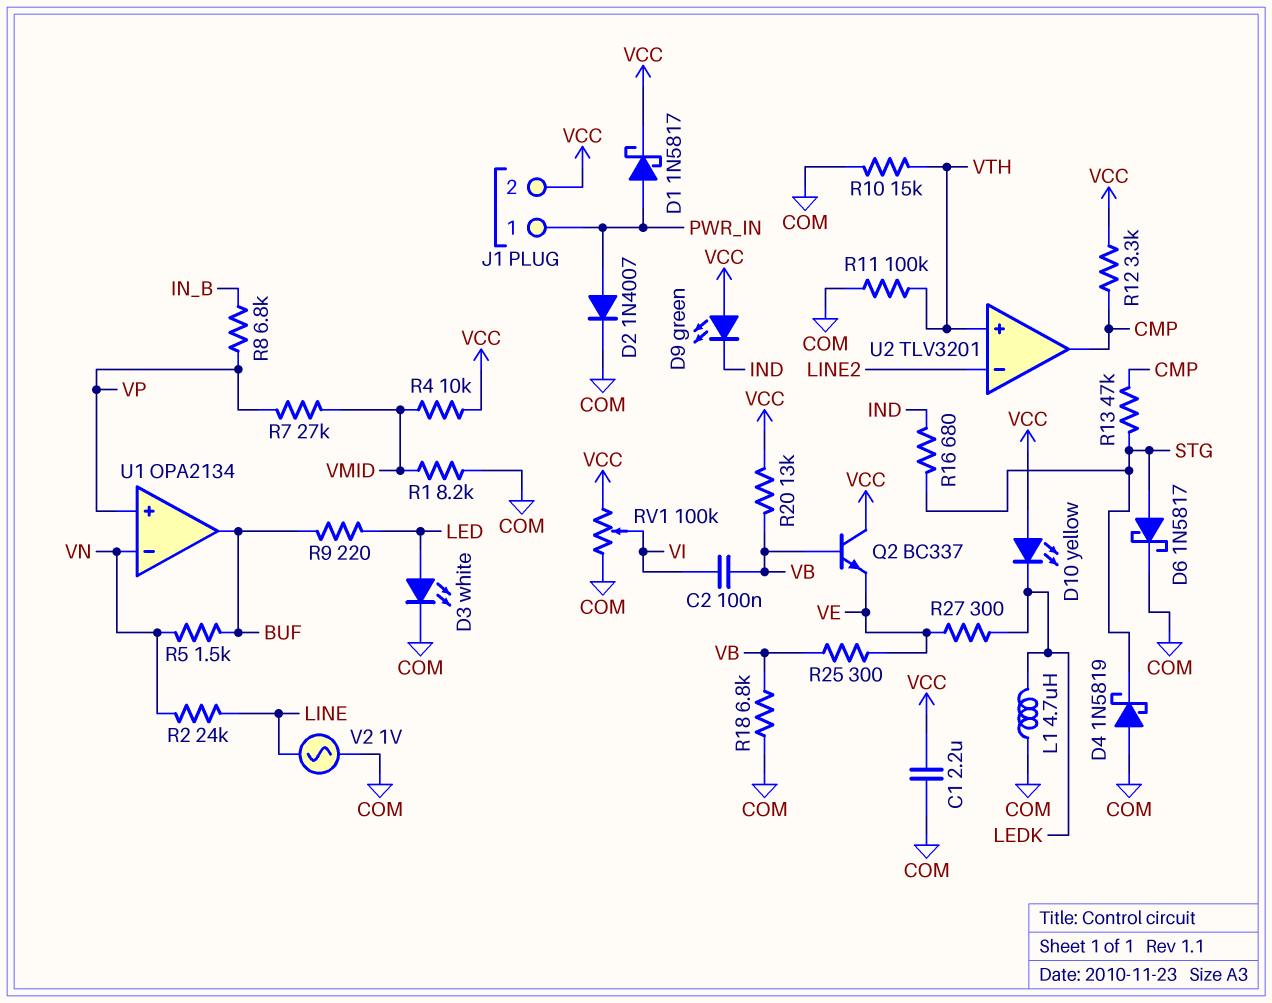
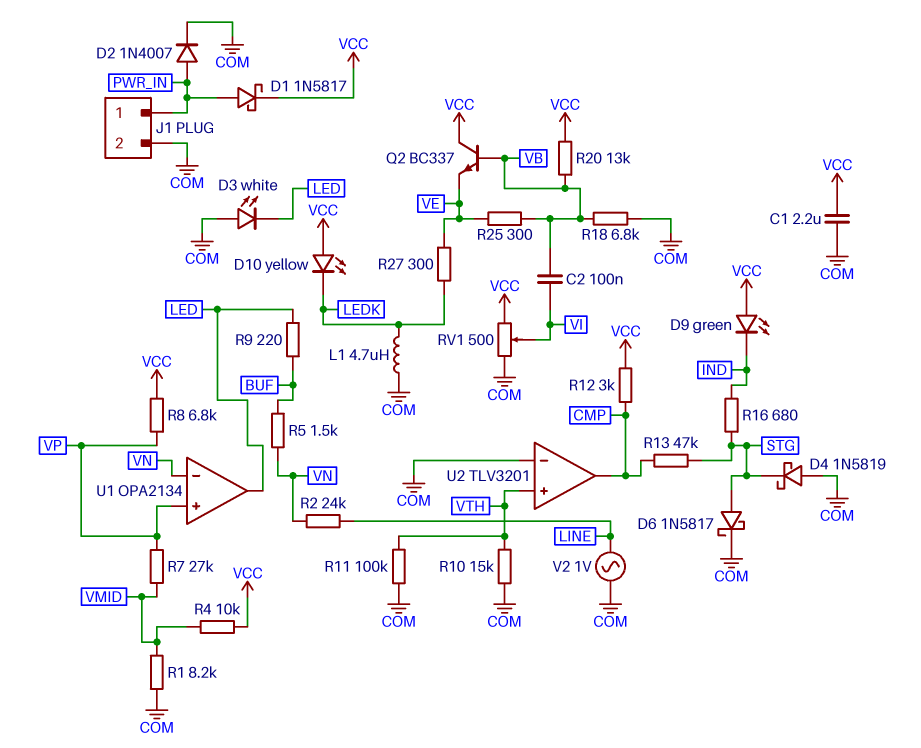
D3: LED white (A LED, K COM) -> LED white (A COM, K LED)
J1 pin 2: VCC -> COM
R8: 6.8k (IN_B, VP) -> 6.8k (VCC, VP)
R12: 3.3k (CMP, VCC) -> 3k (CMP, VCC)
RV1: 100k (COM, VCC, wiper VI) -> 500 (COM, VCC, wiper VI)
U1 pin out: BUF -> LED
U2 pin in-: LINE2 -> COM

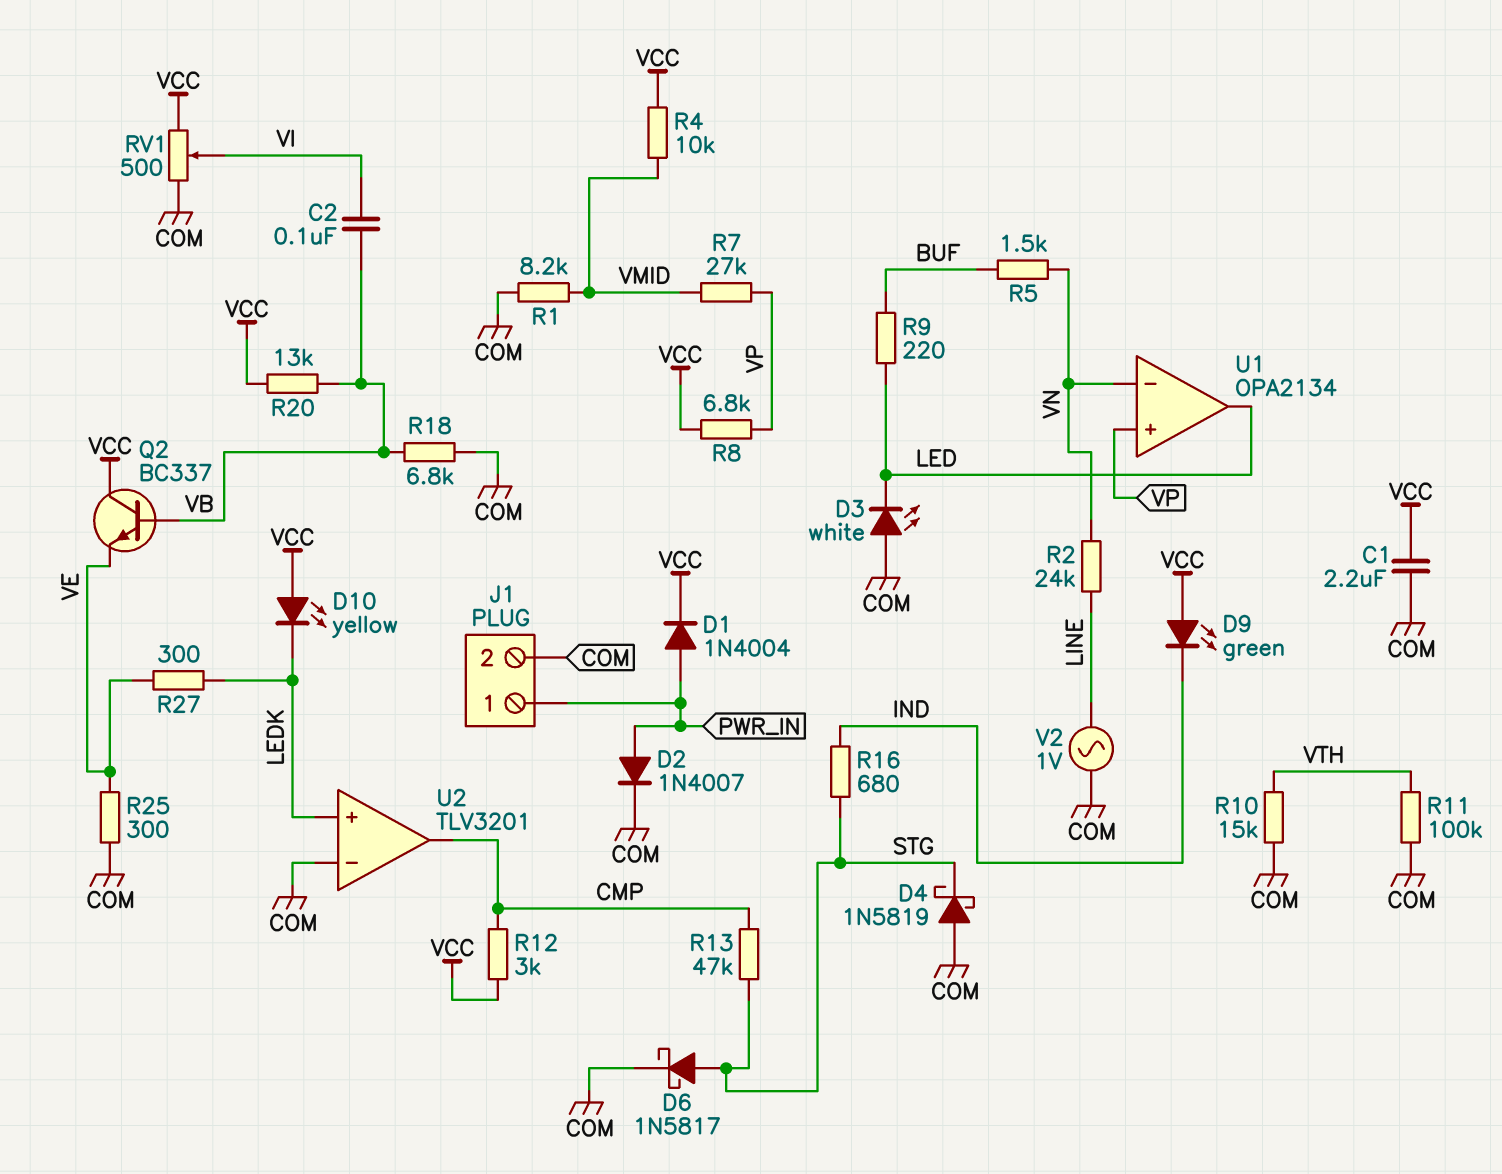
D1: schottky 1N5817 (A PWR_IN, K VCC) -> diode 1N4004 (A PWR_IN, K VCC)
L1: 4.7uH (COM, LEDK) -> none
R25: 300 (VB, VE) -> 300 (COM, VE)
U2 pin in+: VTH -> LEDK

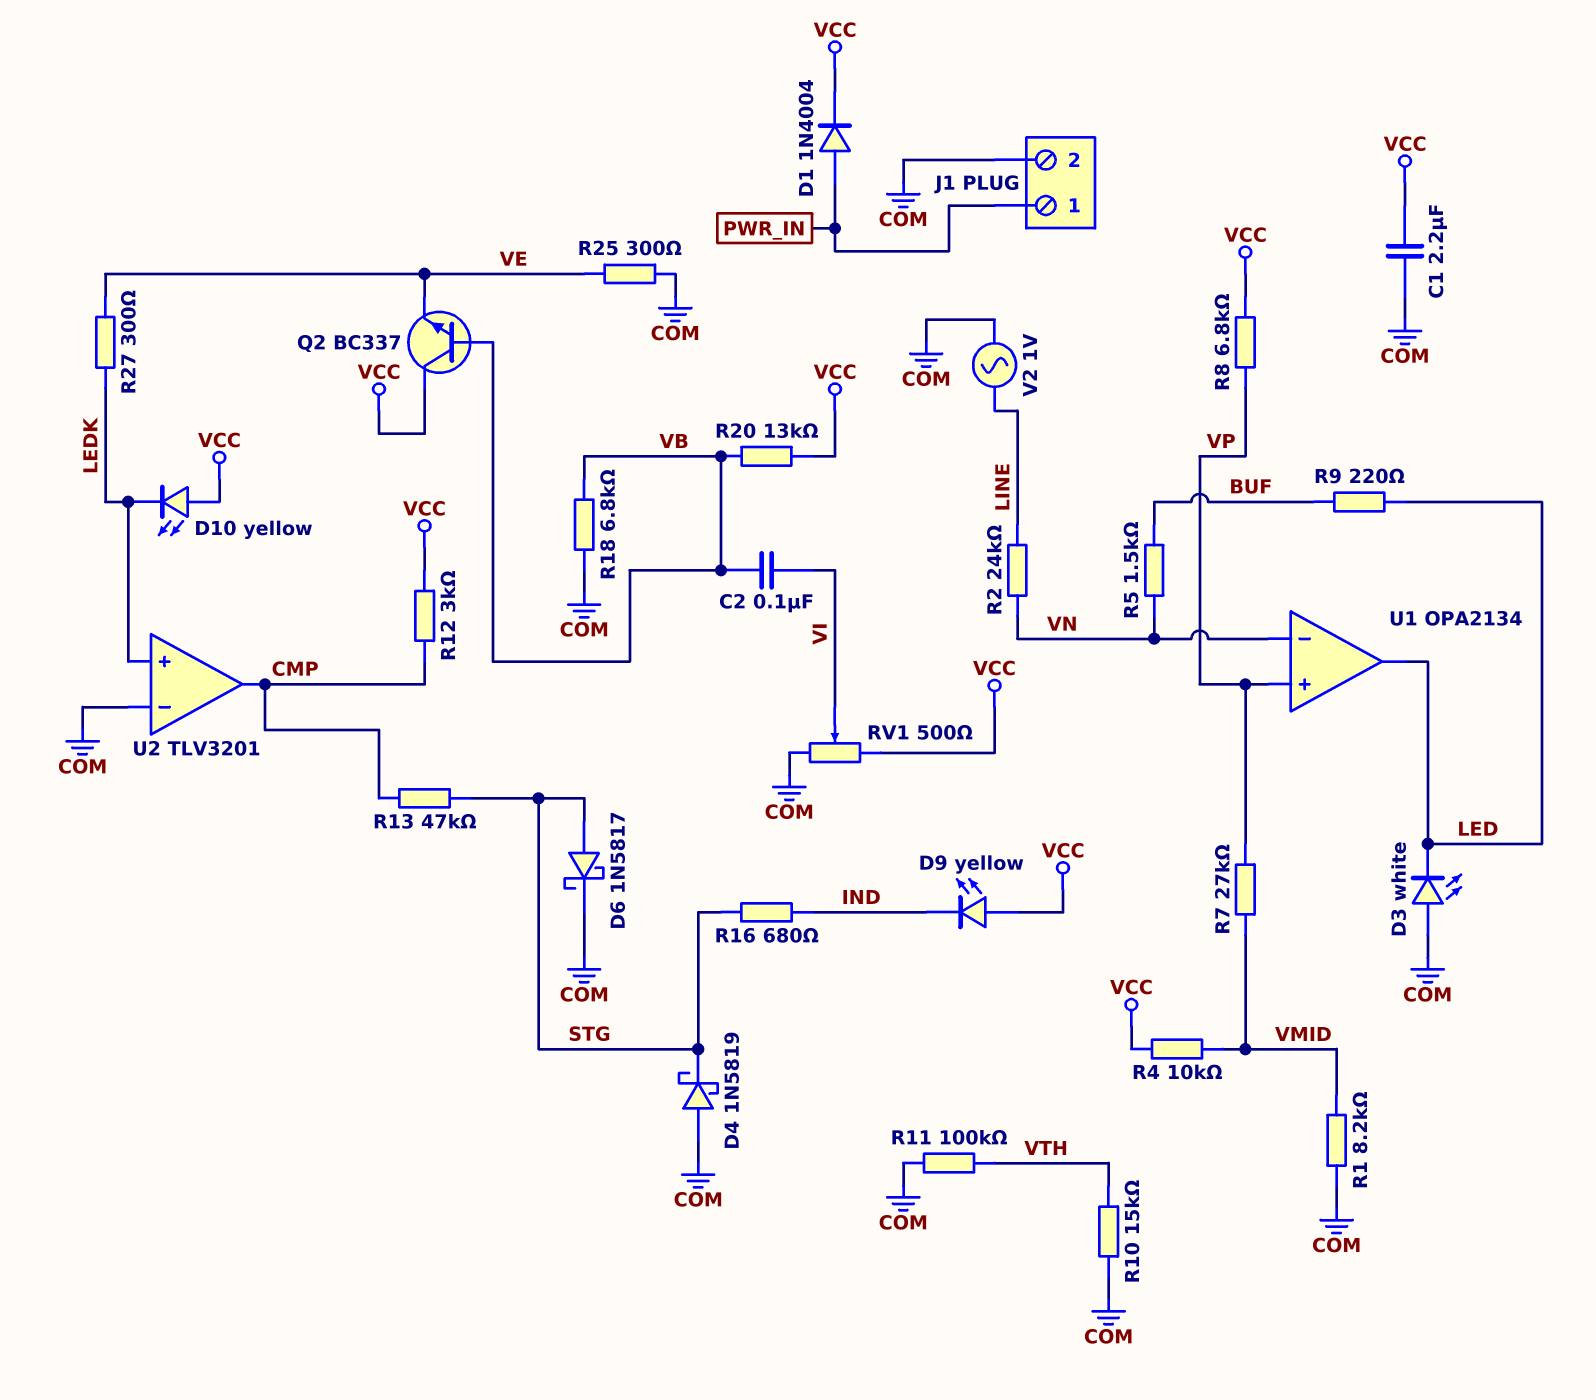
D2: diode 1N4007 (A PWR_IN, K COM) -> none
D9: LED green (A VCC, K IND) -> LED yellow (A VCC, K IND)

